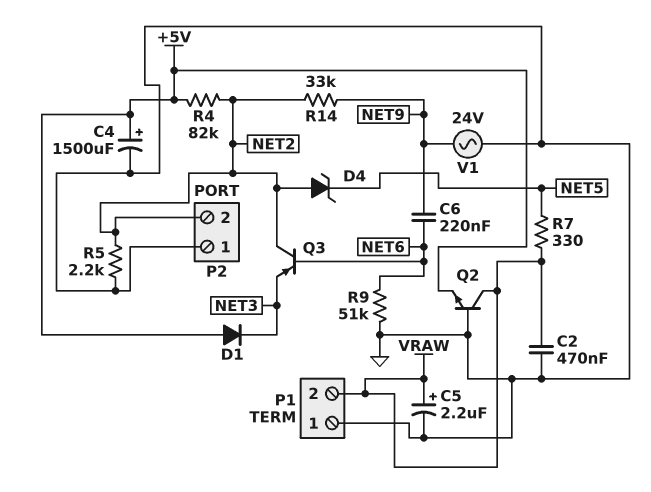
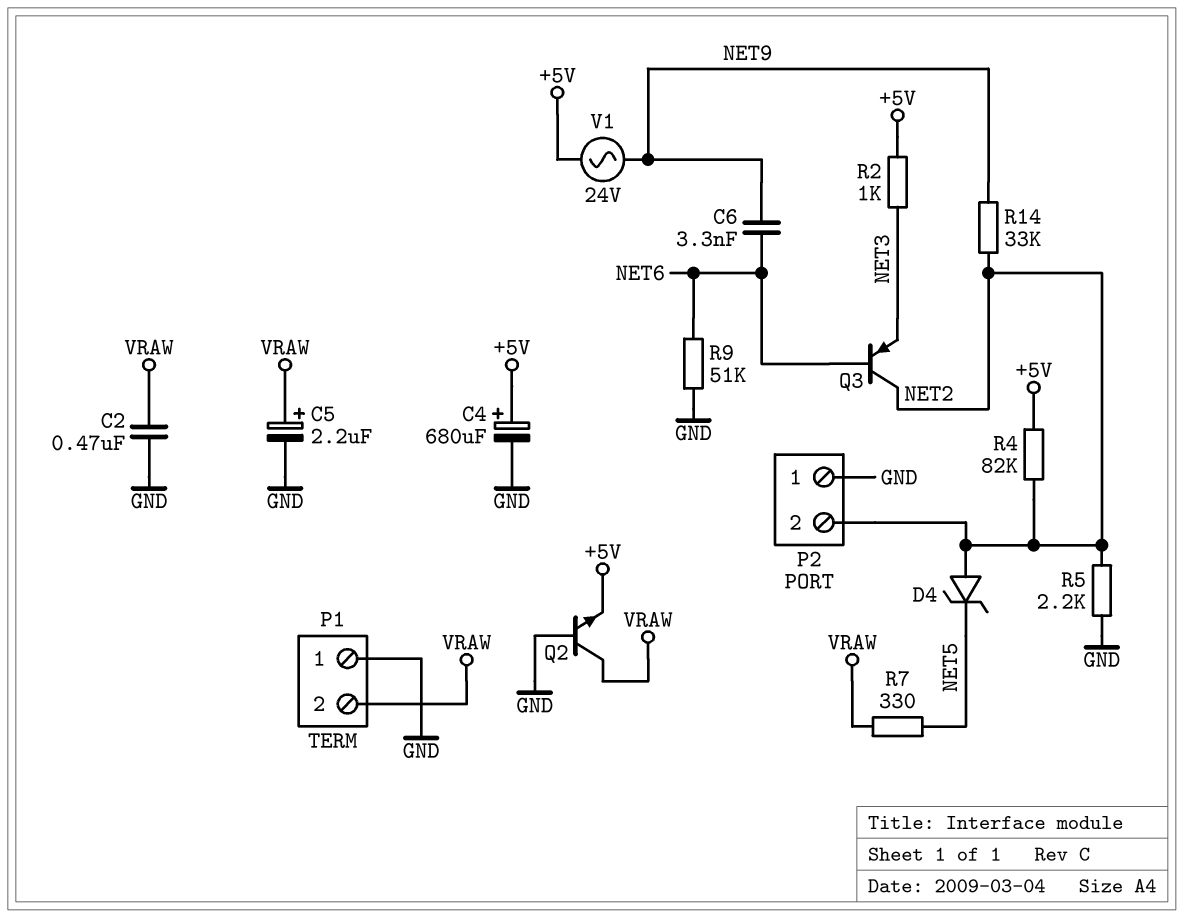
C4: 1500uF (plus +5V, minus GND) -> 680uF (plus +5V, minus GND)
C6: 220nF (NET6, NET9) -> 3.3nF (NET6, NET9)
D1: diode (A +5V, K NET3) -> none
R2: none -> 1k (+5V, NET3)
V1: AC 24V (GND, NET9) -> AC 24V (+5V, NET9)

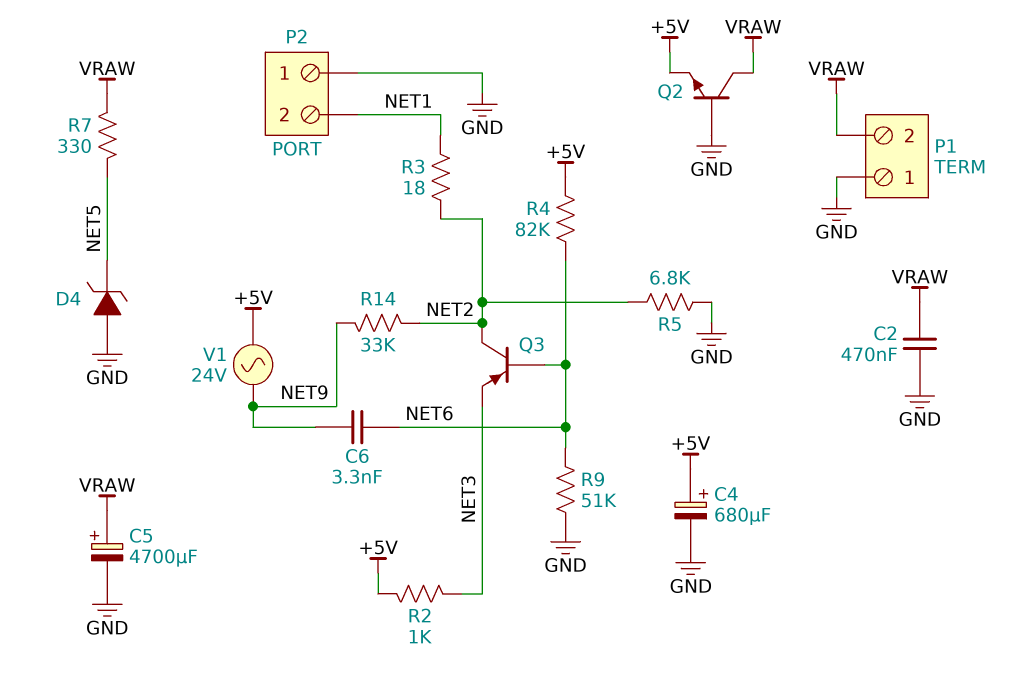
C5: 2.2uF (plus VRAW, minus GND) -> 4700uF (plus VRAW, minus GND)
D4: zener (A NET2, K NET5) -> zener (A GND, K NET5)
P2 pin 2: NET2 -> NET1
R3: none -> 18 (NET1, NET2)
R4: 82k (+5V, NET2) -> 82k (+5V, NET6)
R5: 2.2k (GND, NET2) -> 6.8k (GND, NET2)

